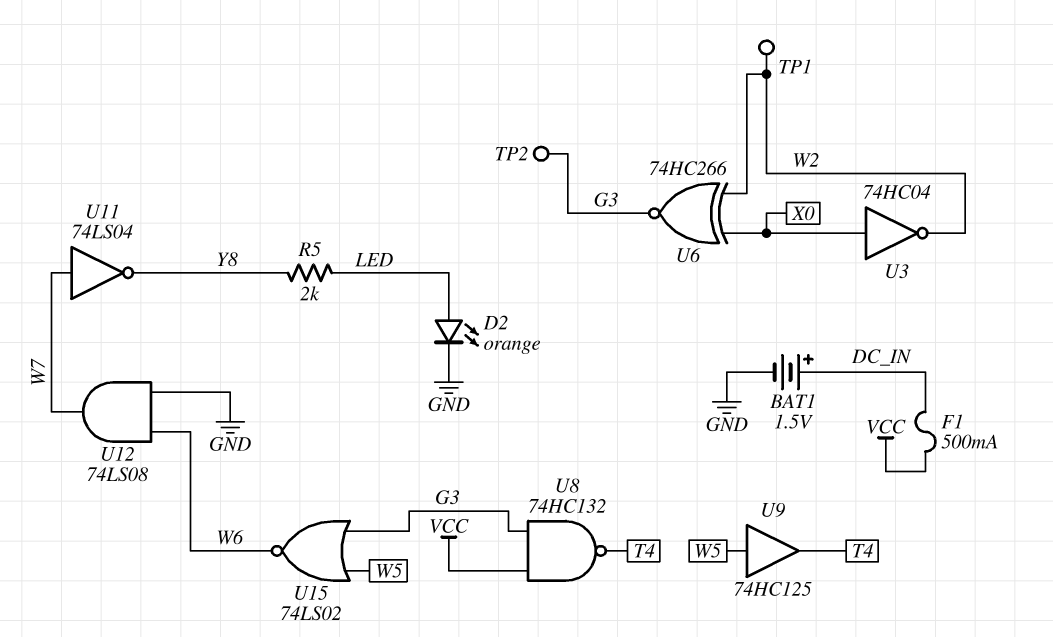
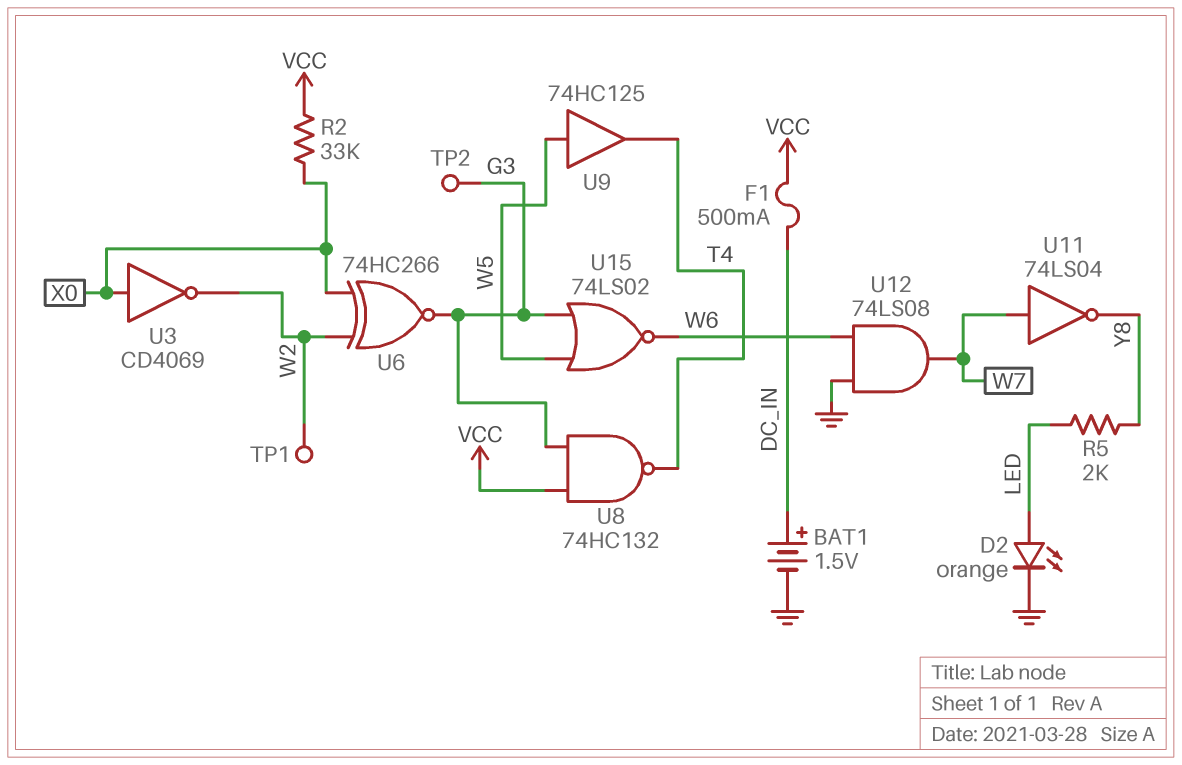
R2: none -> 33k (VCC, X0)
U3: NOT 74HC04 (in X0, out W2) -> NOT CD4069 (in X0, out W2)

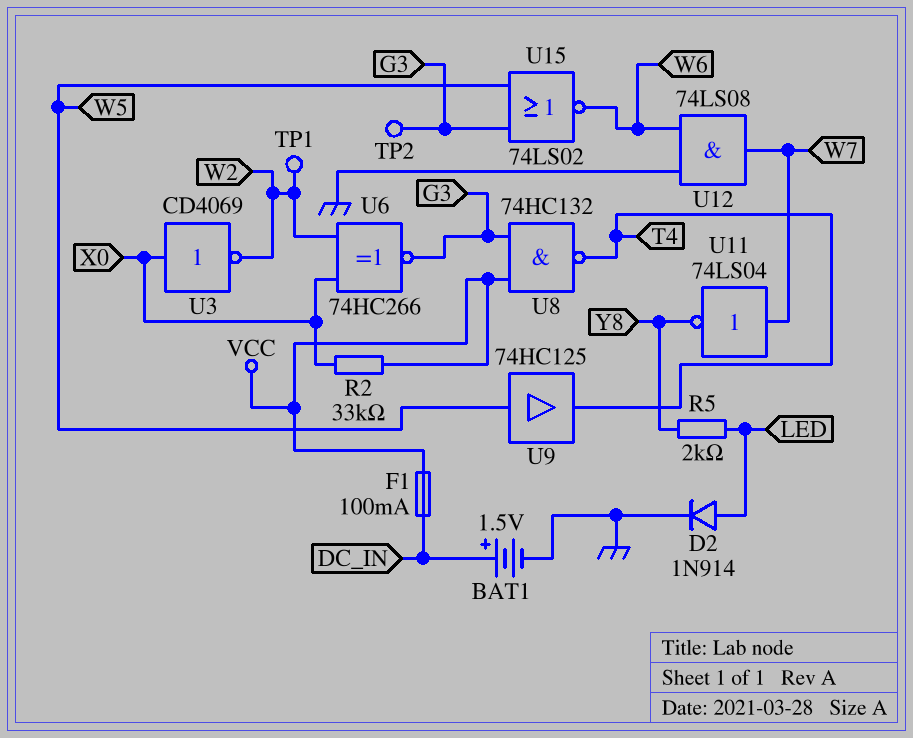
D2: LED orange (A LED, K GND) -> diode 1N914 (A LED, K GND)
F1: 500mA (DC_IN, VCC) -> 100mA (DC_IN, VCC)

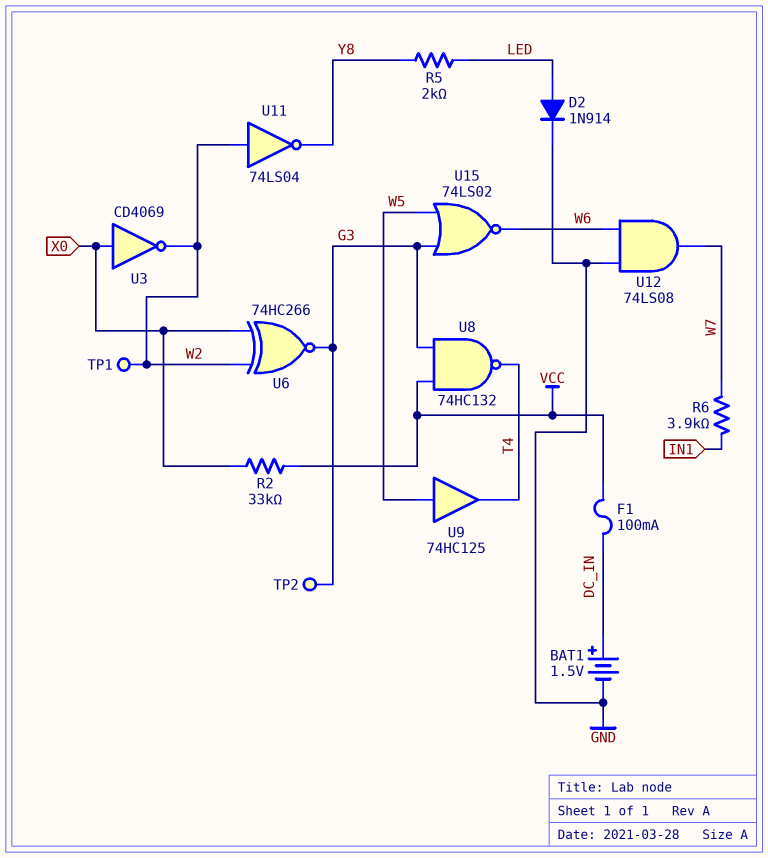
R6: none -> 3.9k (IN1, W7)
U11: NOT 74LS04 (in W7, out Y8) -> NOT 74LS04 (in W2, out Y8)

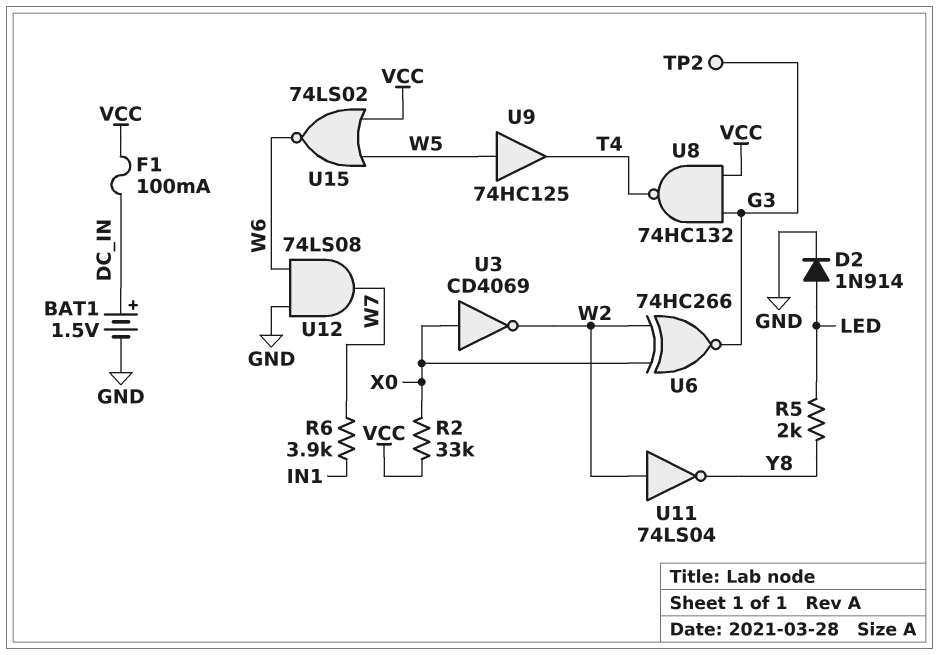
TP1: test point (W2) -> none
U15: NOR 74LS02 (in G3, in W5, out W6) -> NOR 74LS02 (in VCC, in W5, out W6)

